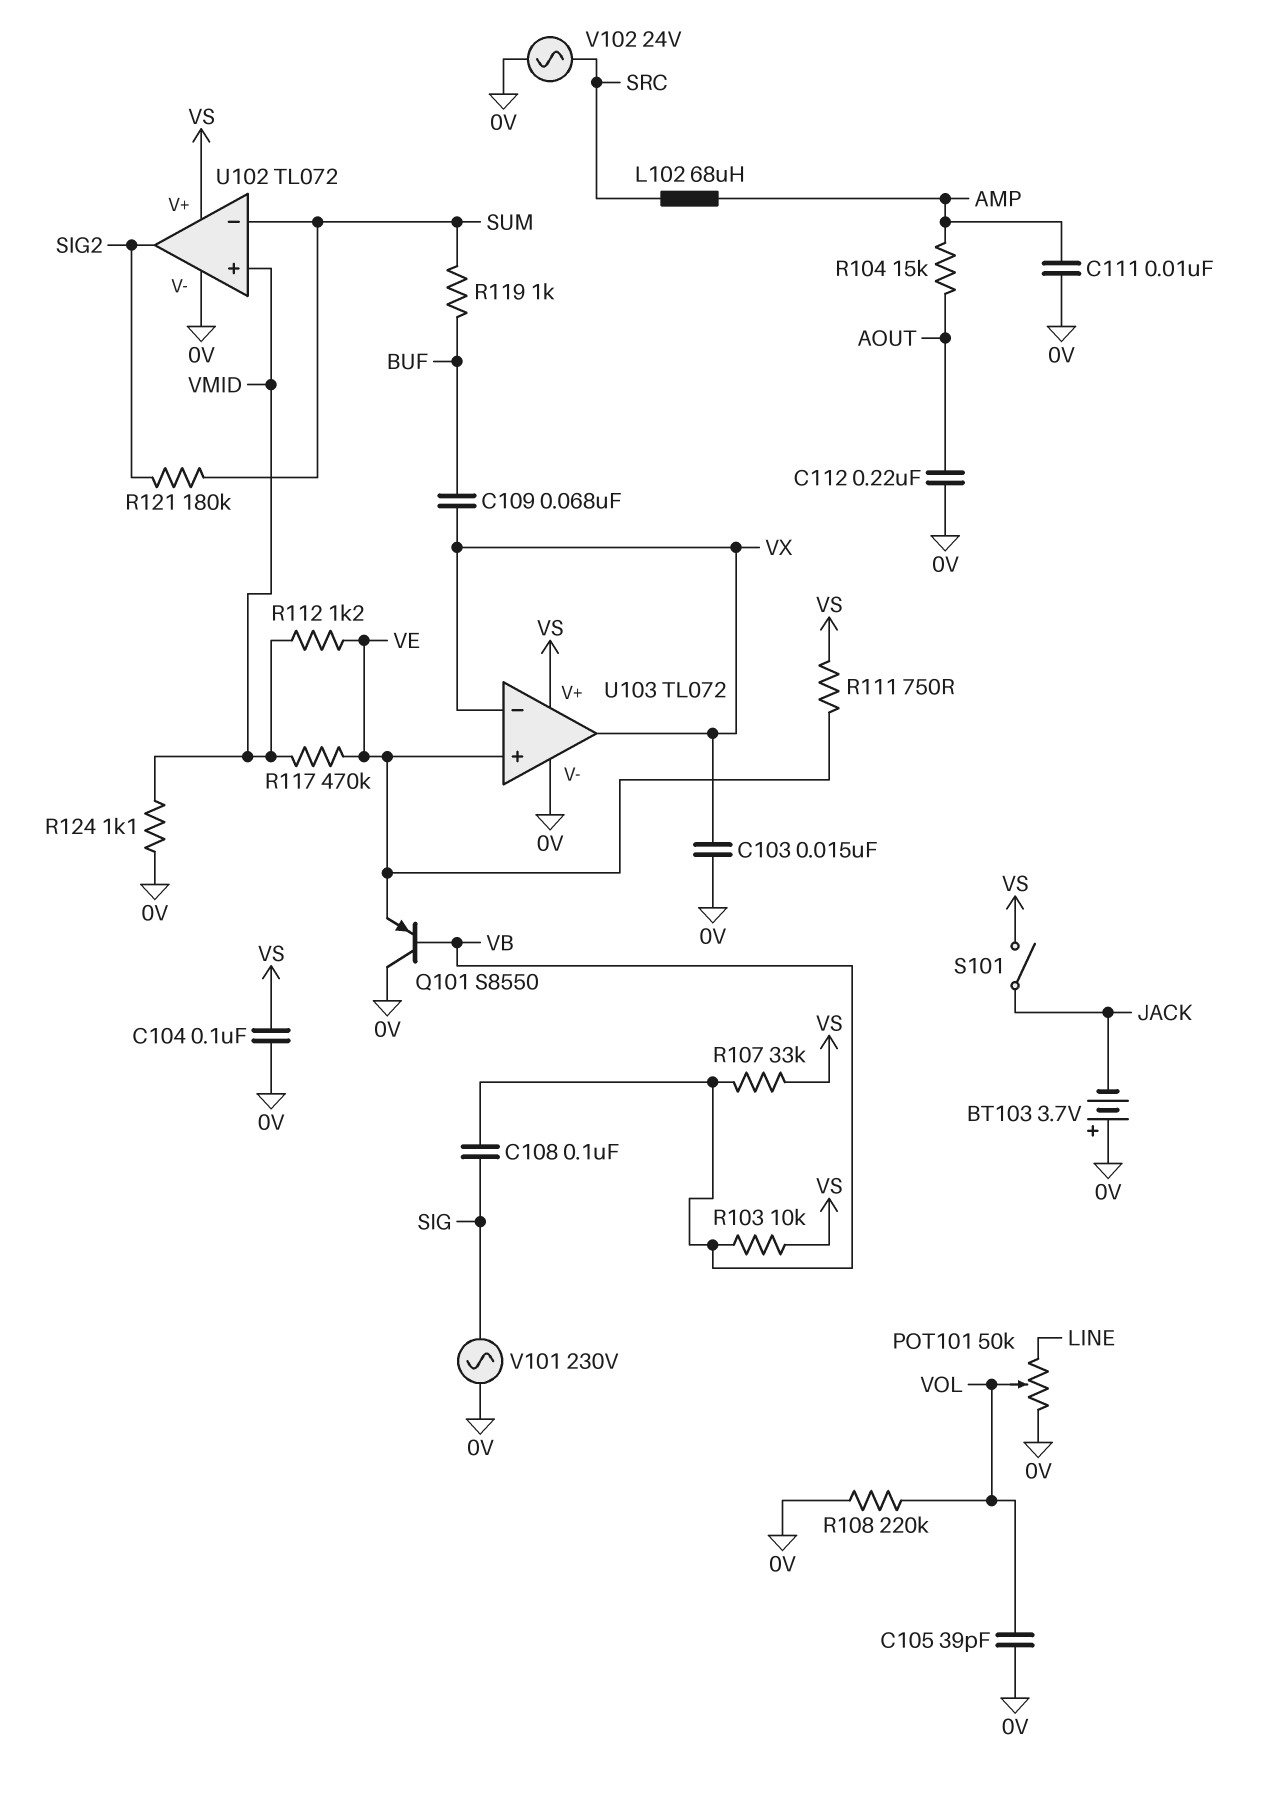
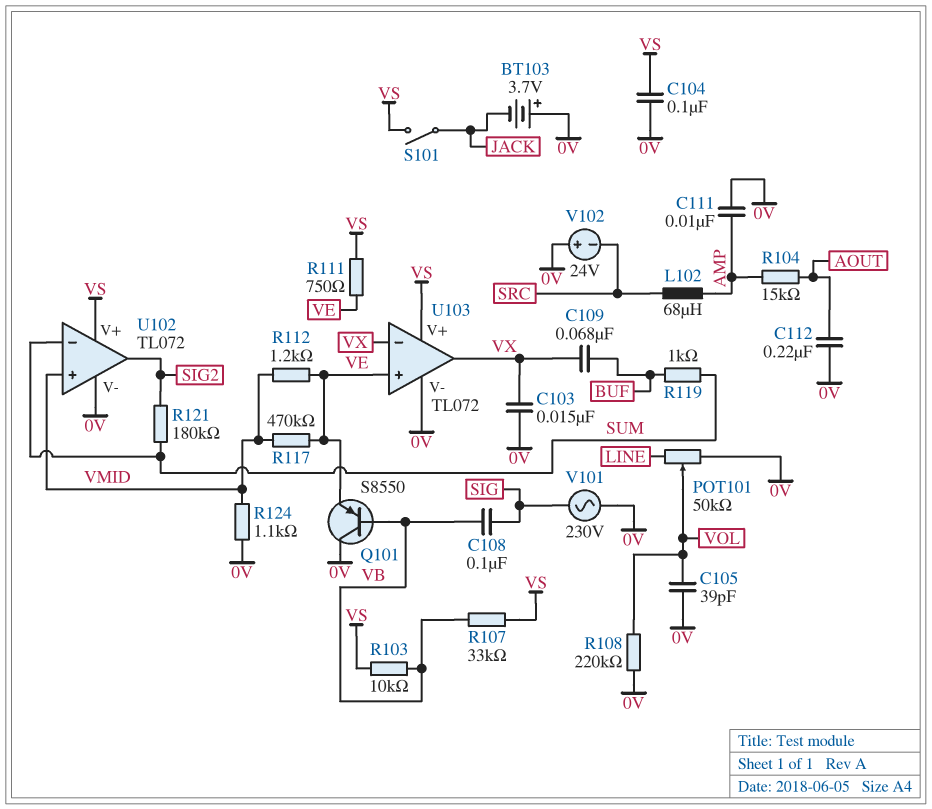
V102: AC 24V (0V, SRC) -> 24V (plus 0V, minus SRC)

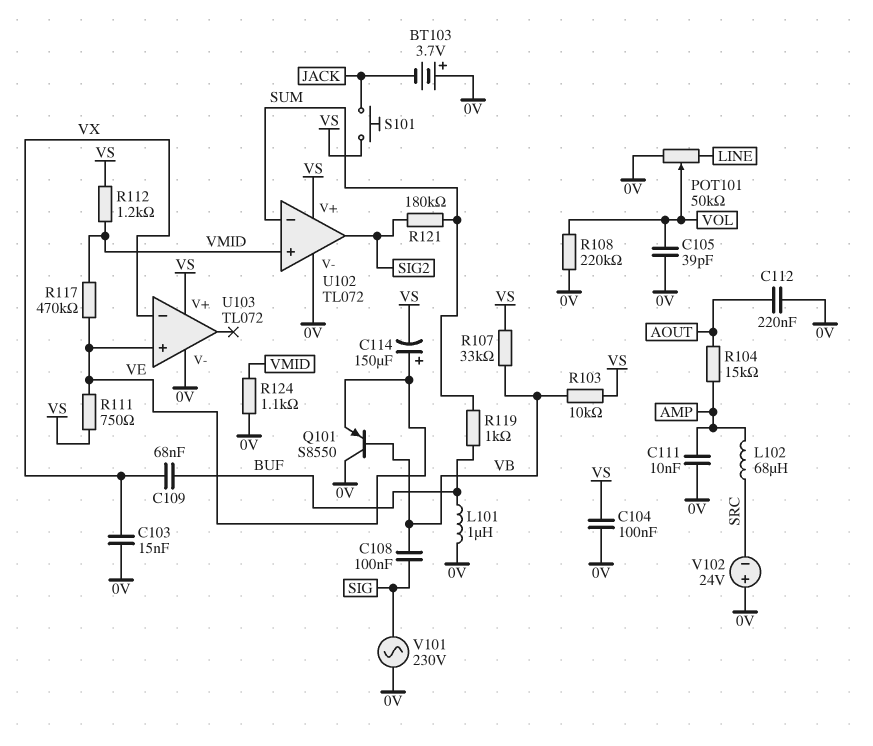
C114: none -> 150uF (plus VE, minus VS)
L101: none -> 1uH (0V, BUF)
R112: 1.2k (VE, VMID) -> 1.2k (VMID, VS)
S101: switch (JACK, VS) -> button (JACK, VS)
U103 pin out: VX -> none

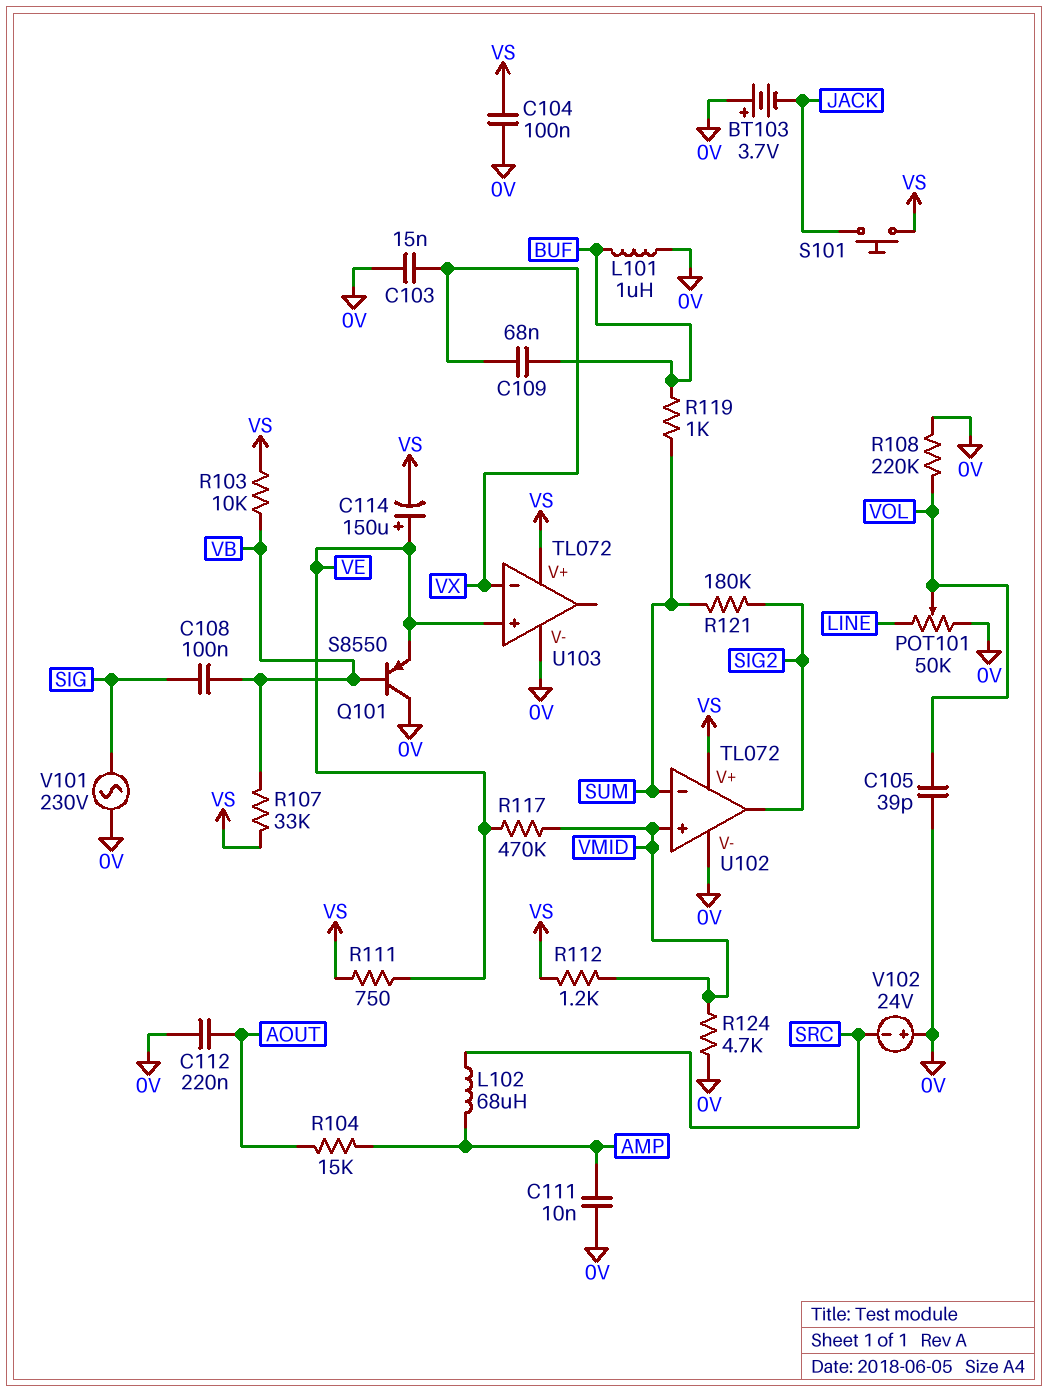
R124: 1.1k (0V, VMID) -> 4.7k (0V, VMID)

